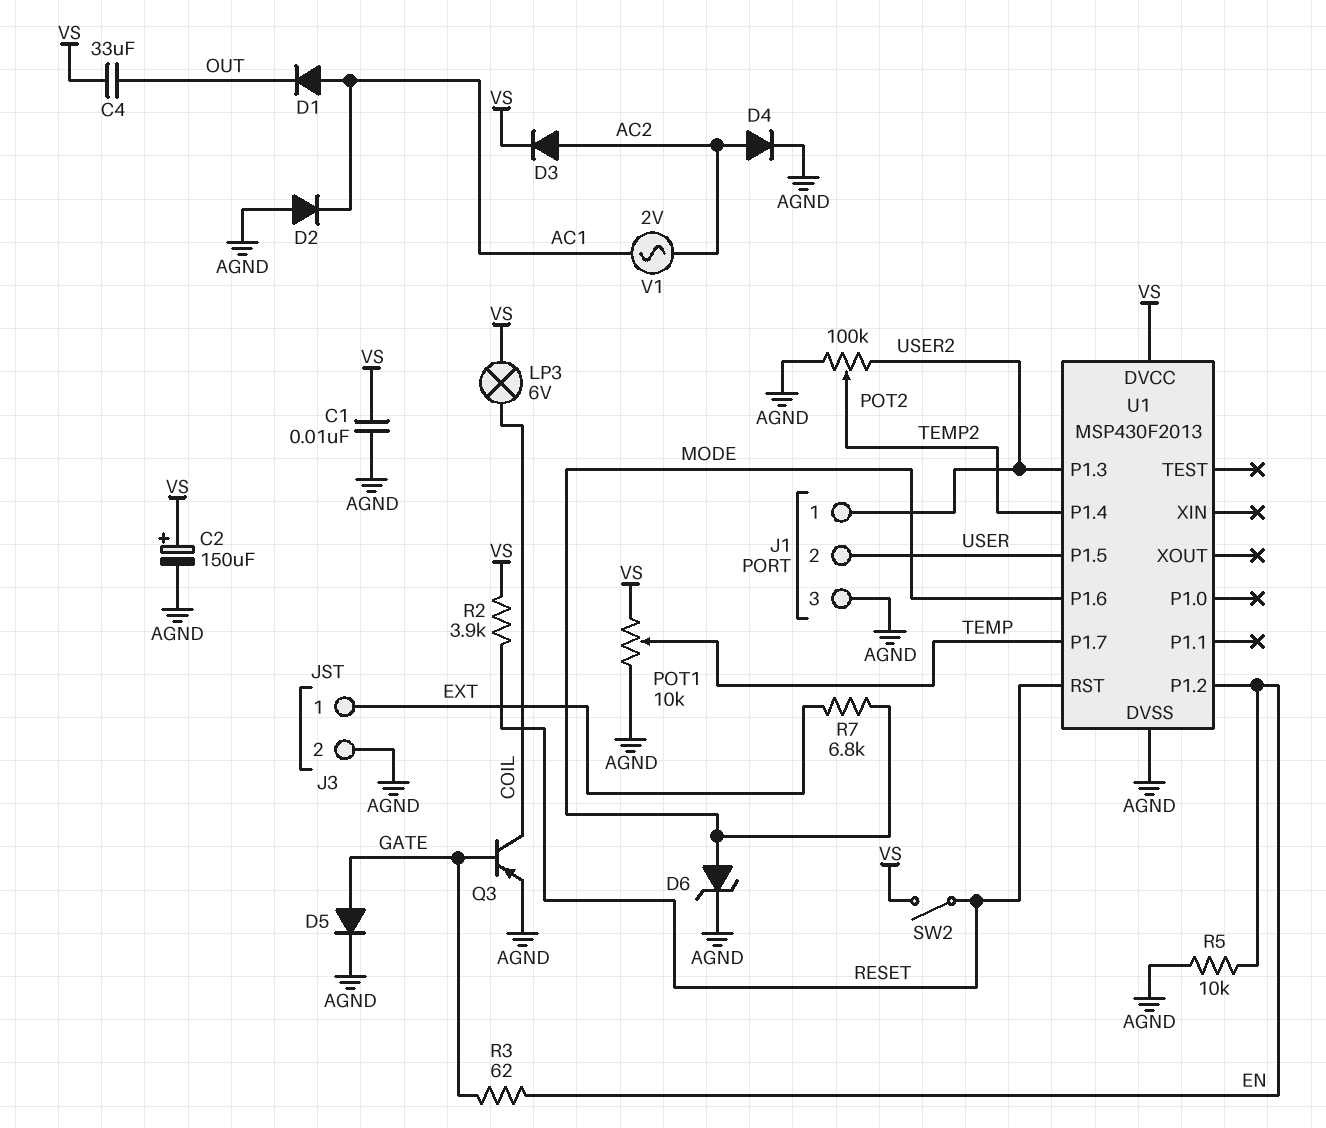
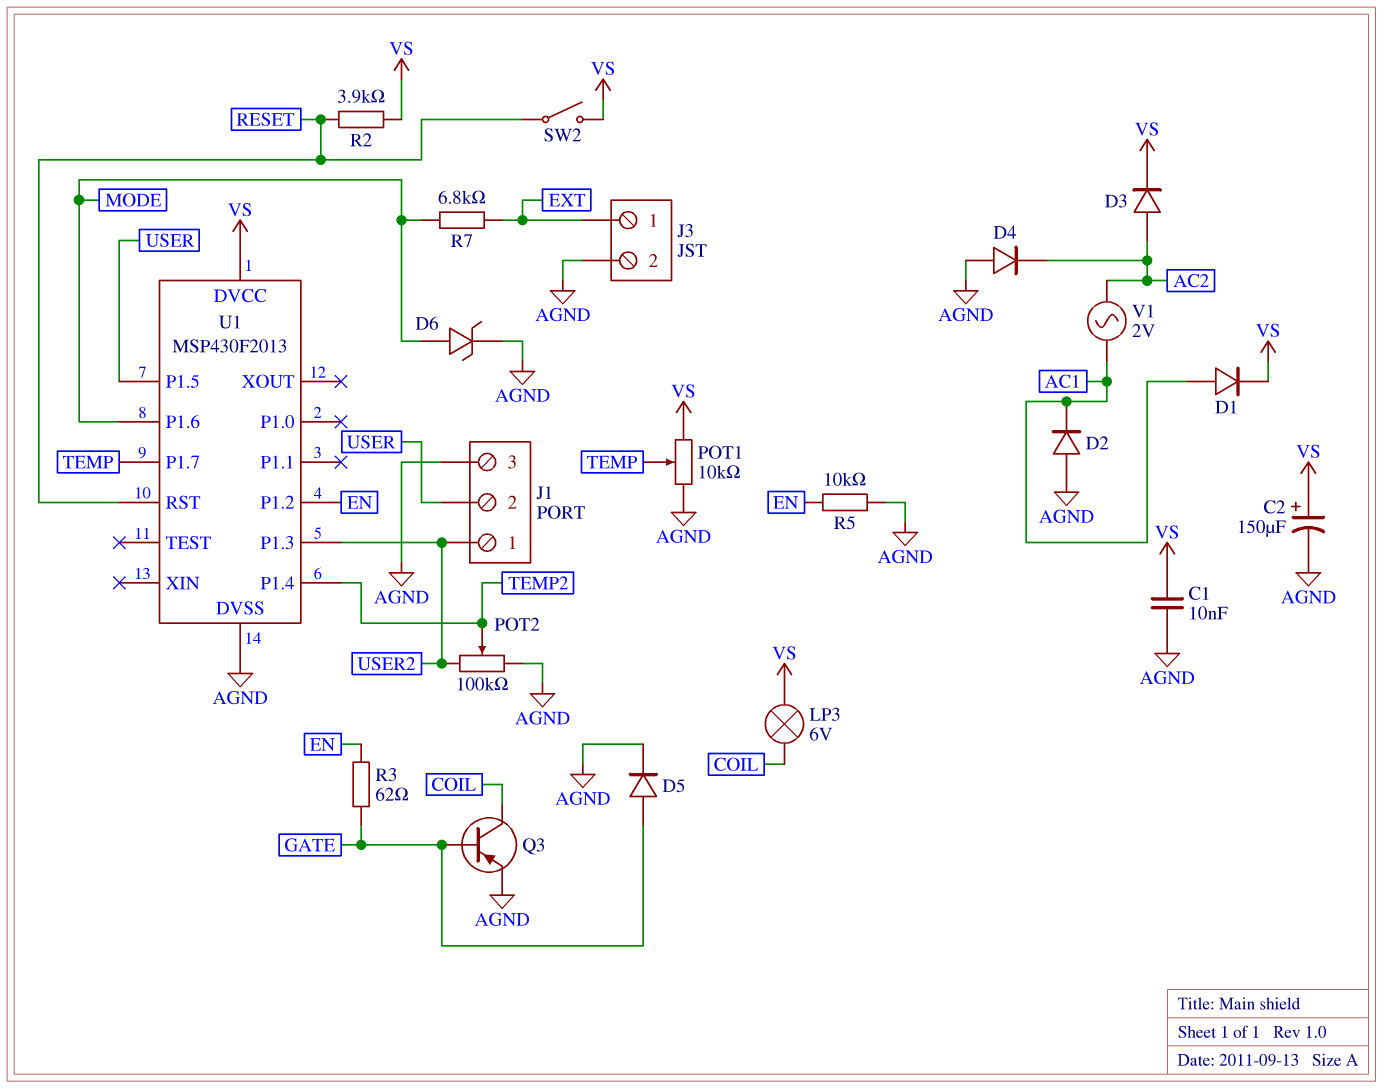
C4: 33uF (OUT, VS) -> none
D1: diode (A AC1, K OUT) -> diode (A AC1, K VS)
D4: diode (A AC2, K AGND) -> diode (A AGND, K AC2)

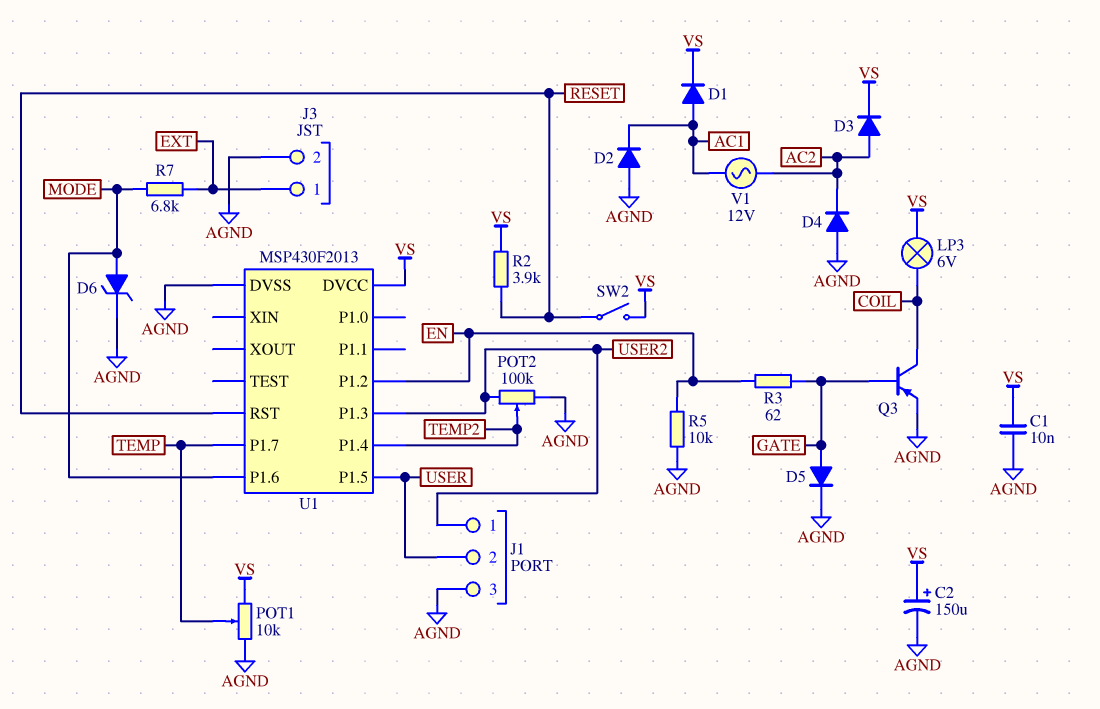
V1: AC 2V (AC1, AC2) -> AC 12V (AC1, AC2)

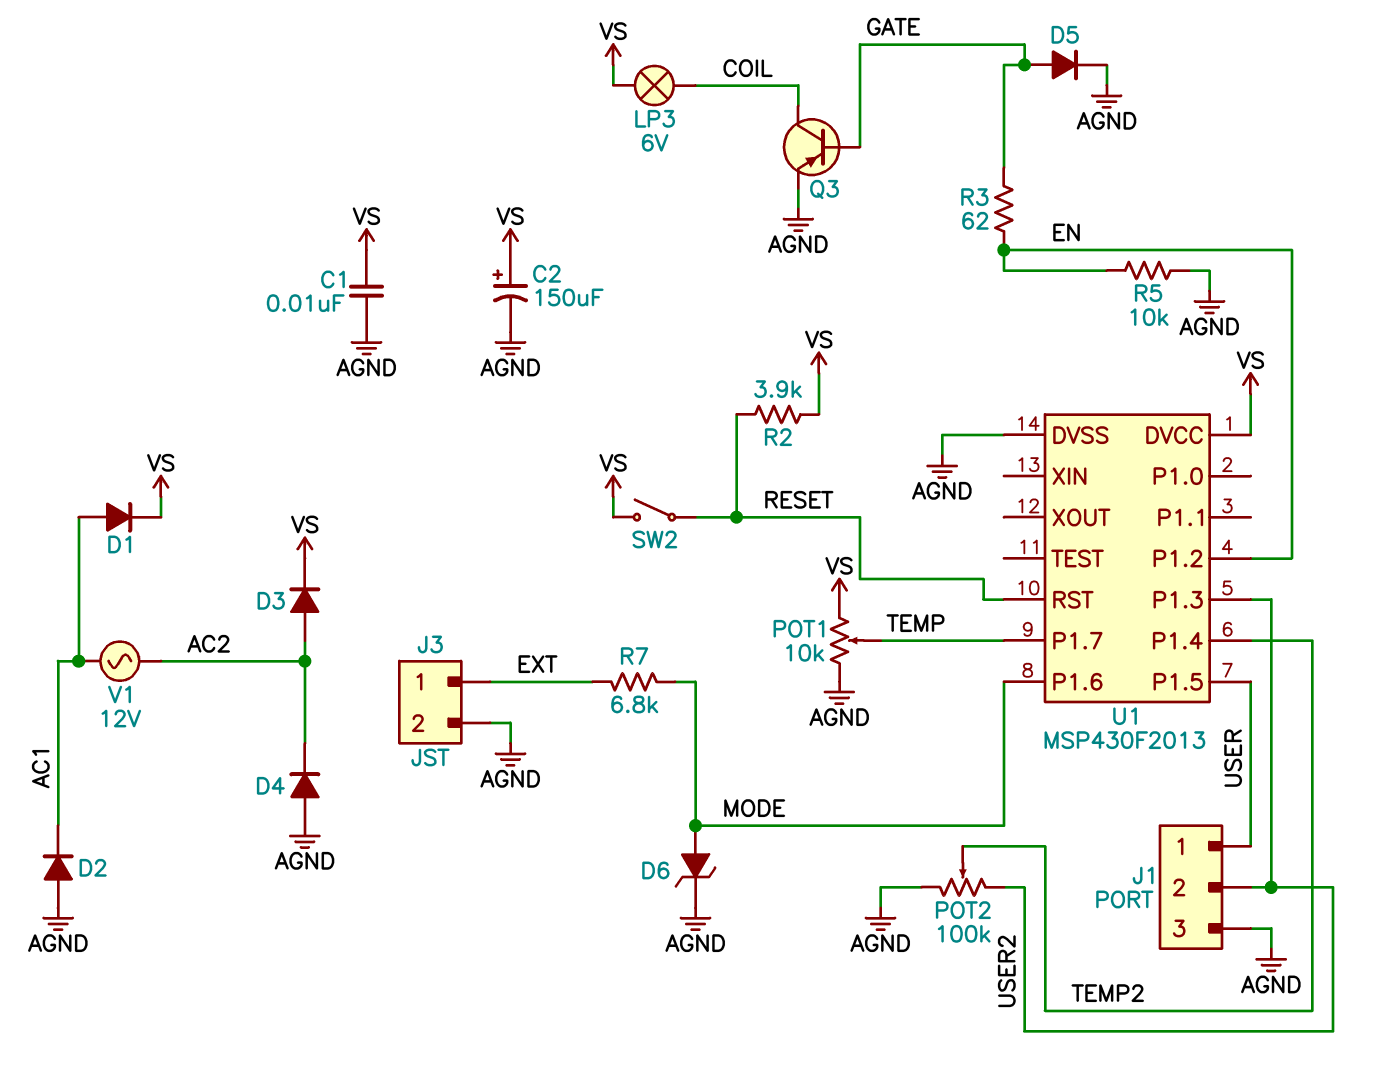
J1 pin 1: USER2 -> USER
J1 pin 2: USER -> USER2

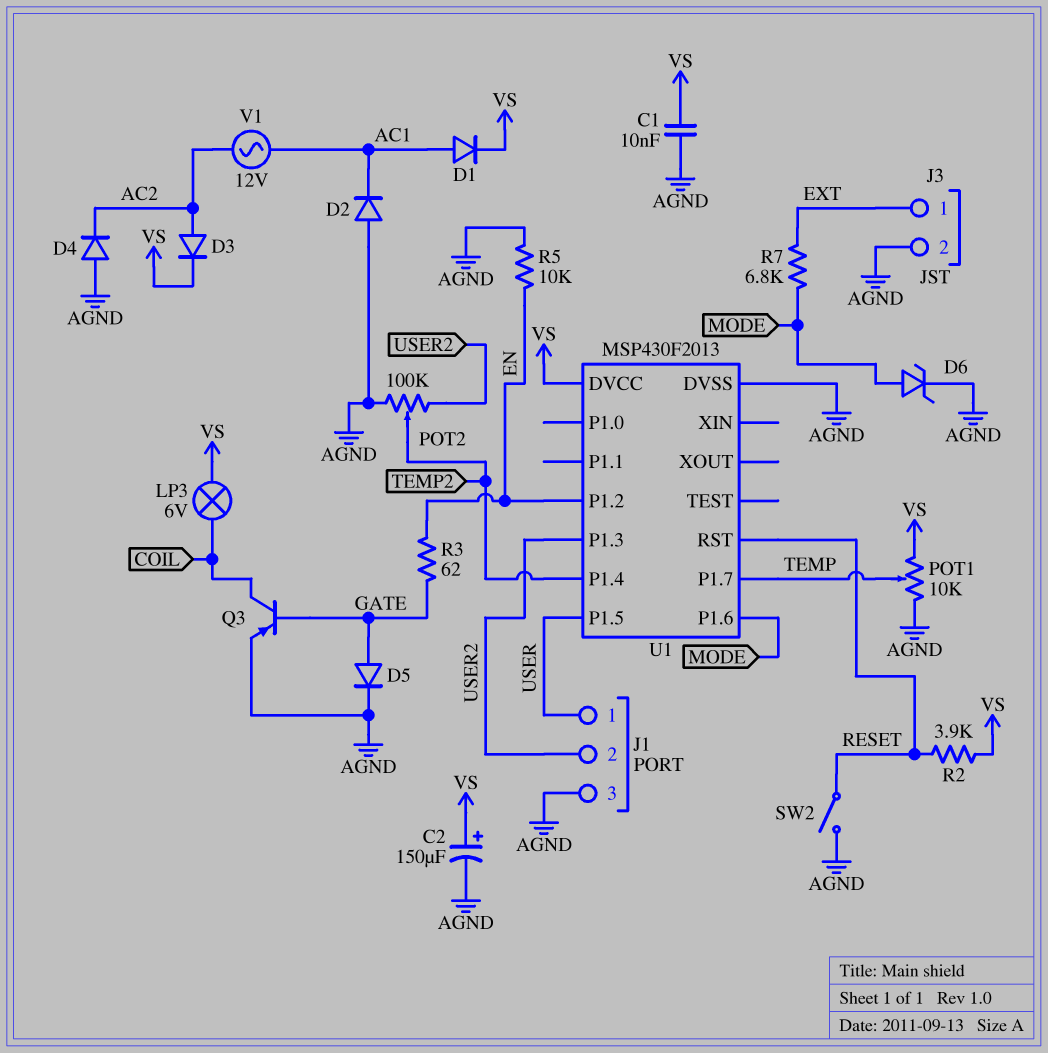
SW2: switch (RESET, VS) -> switch (AGND, RESET)

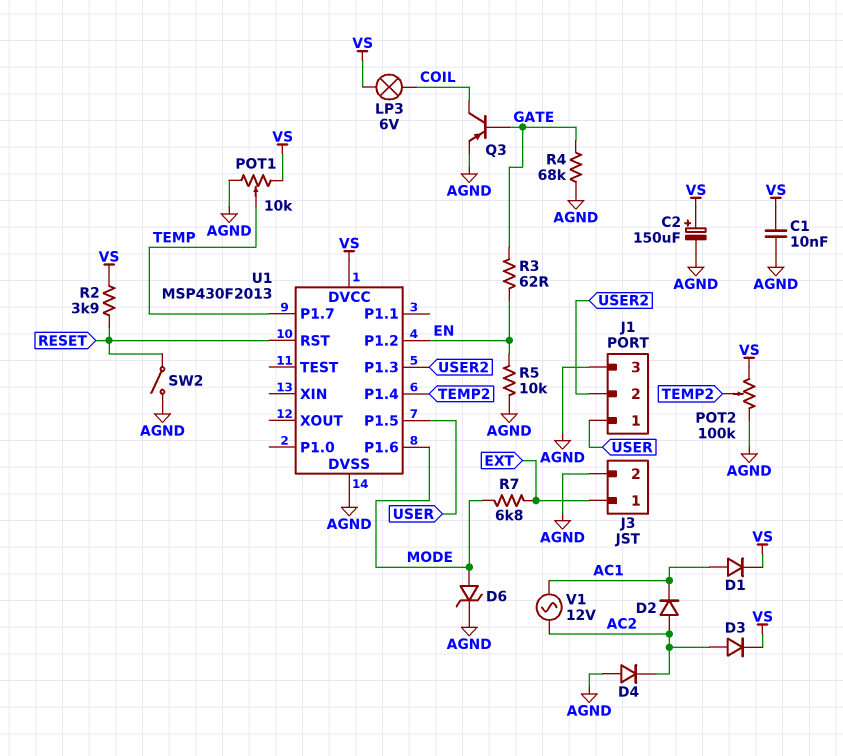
D2: diode (A AGND, K AC1) -> diode (A AC2, K AC1)
D5: diode (A GATE, K AGND) -> none
POT2: 100k (AGND, USER2, wiper TEMP2) -> 100k (AGND, VS, wiper TEMP2)
R4: none -> 68k (AGND, GATE)

